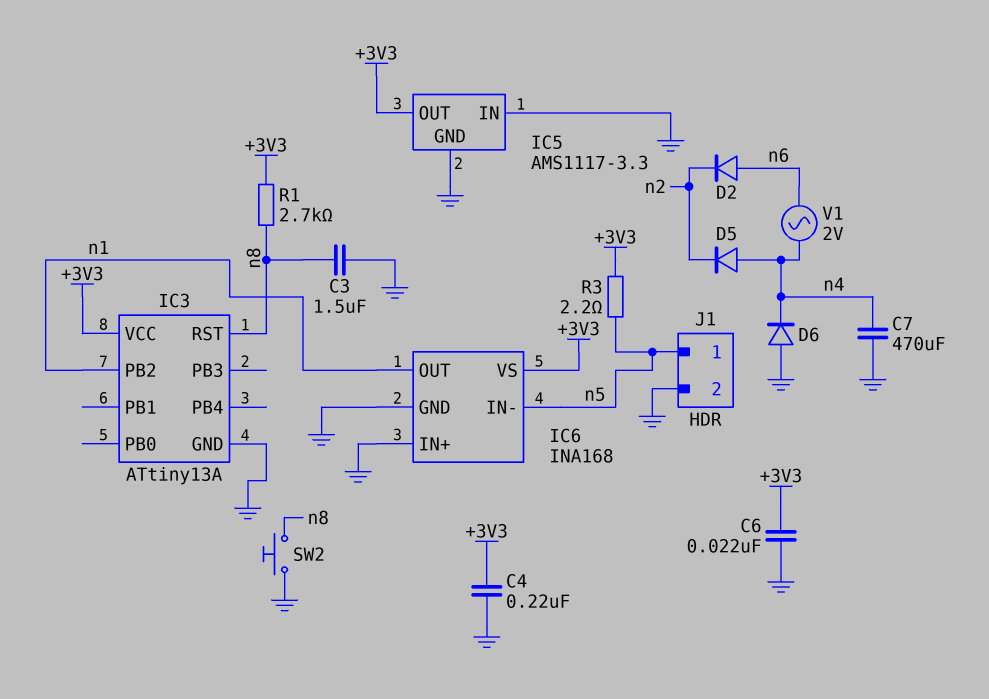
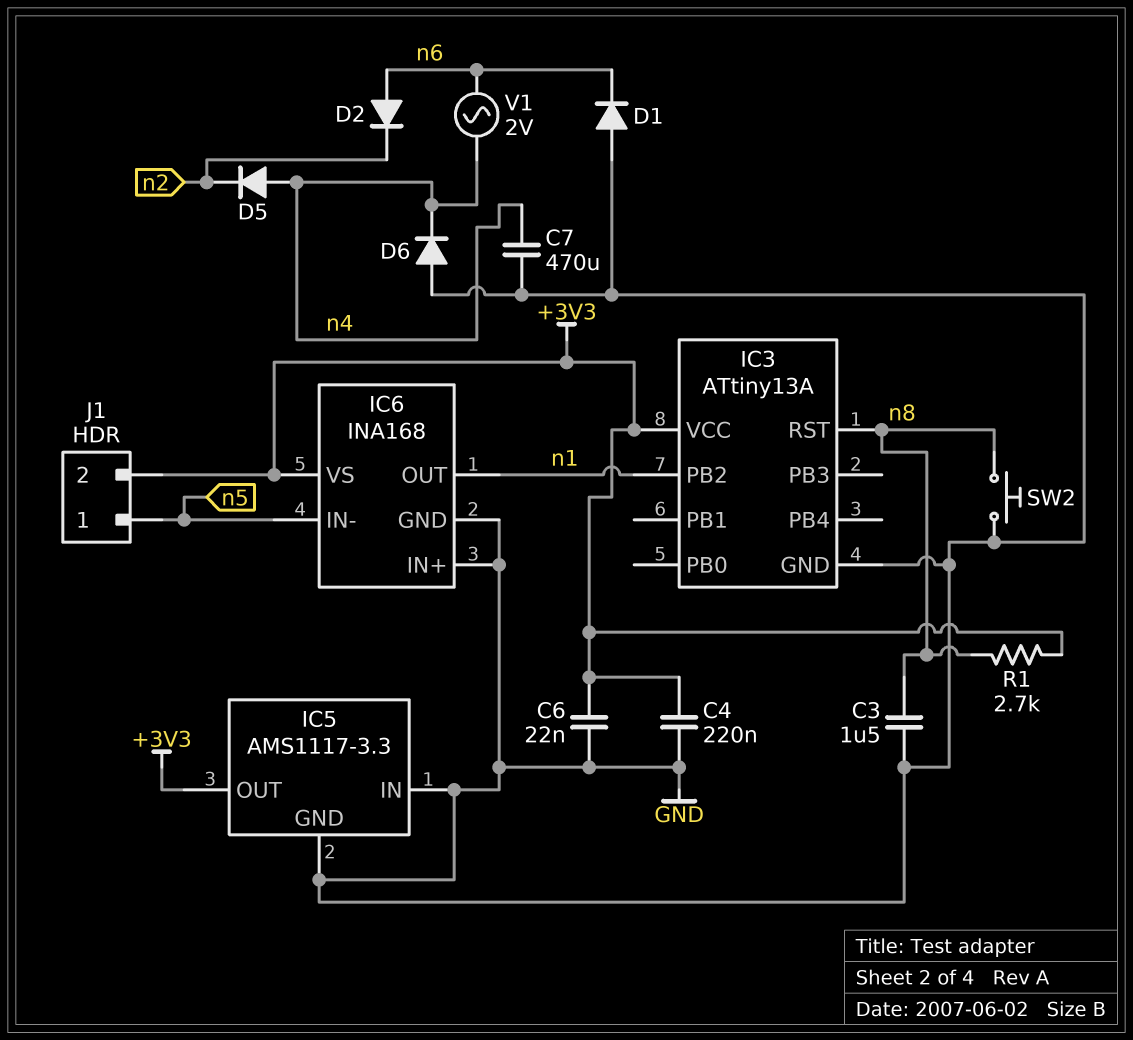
D1: none -> diode (A GND, K n6)
J1 pin 2: GND -> +3V3
R3: 2.2 (+3V3, n5) -> none

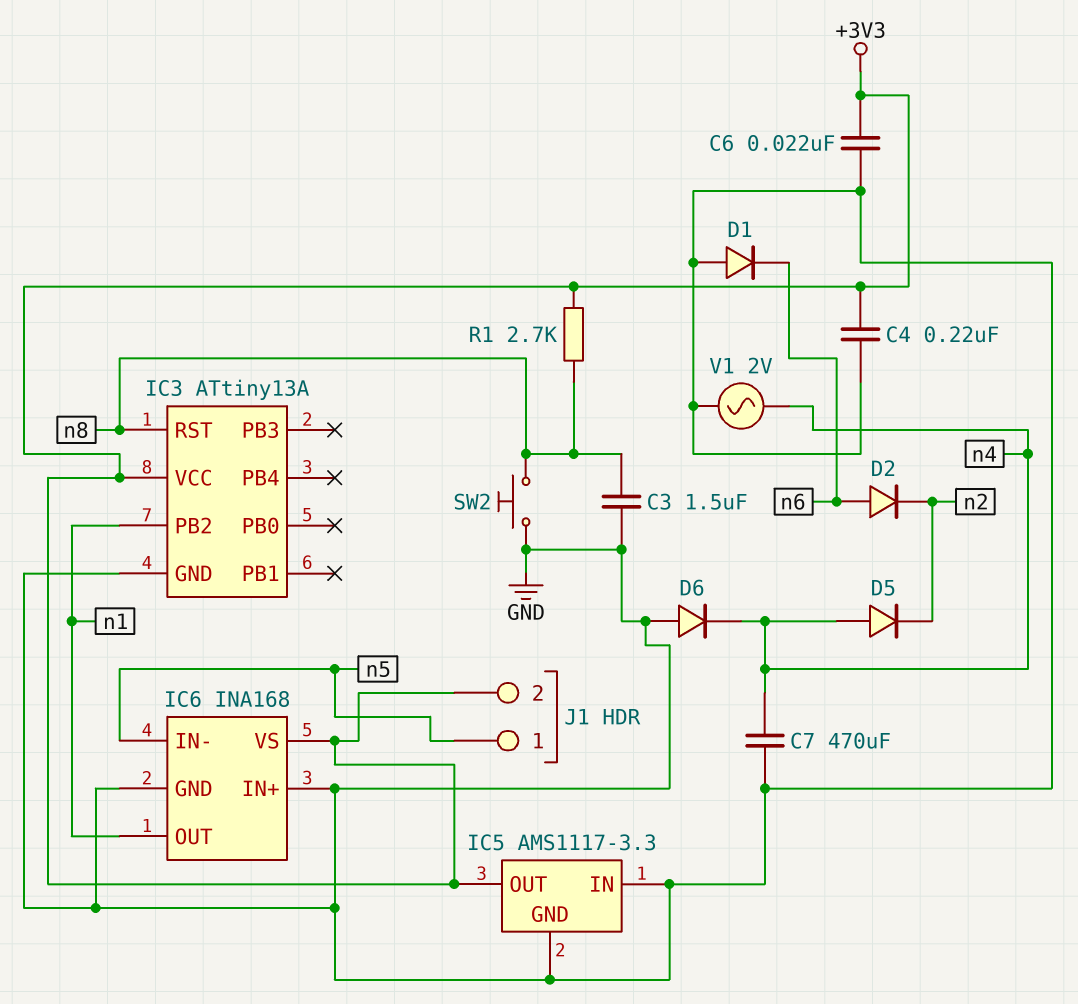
V1: AC 2V (n4, n6) -> AC 2V (GND, n4)

